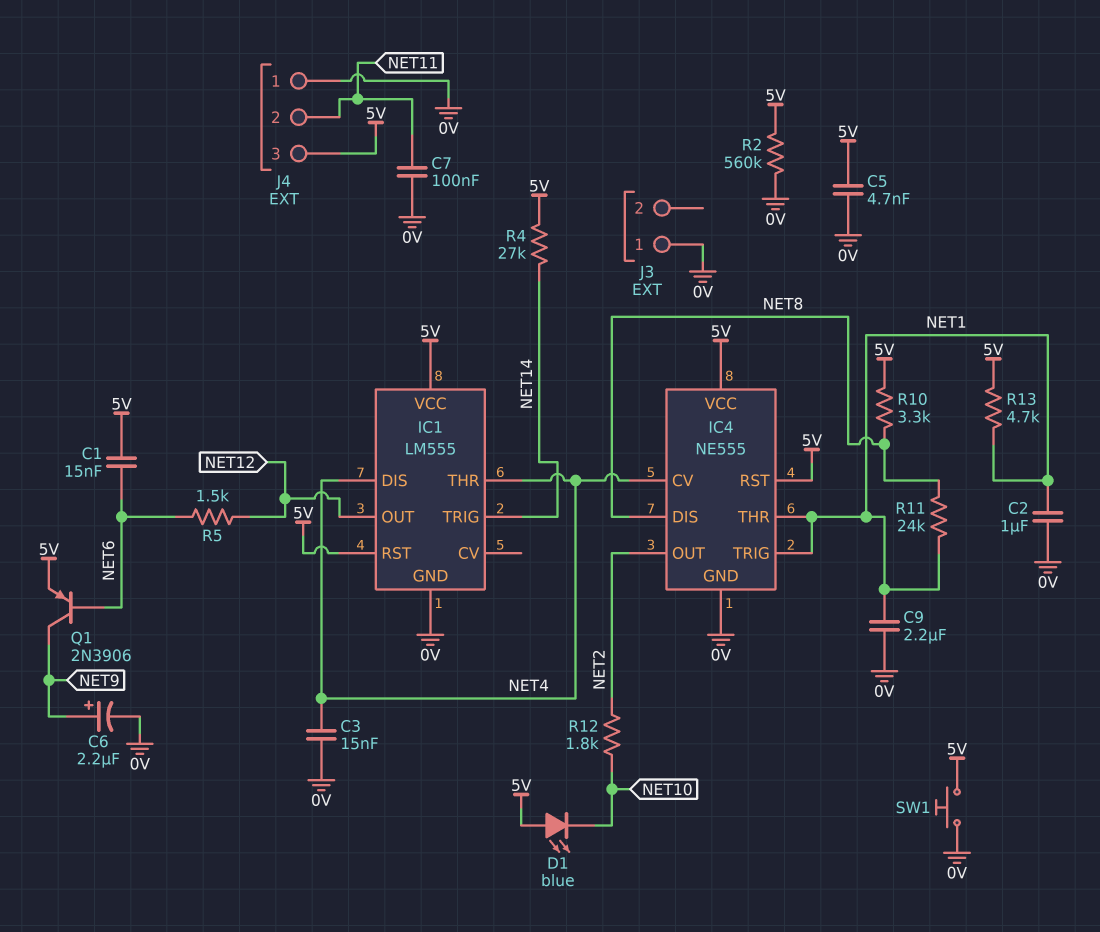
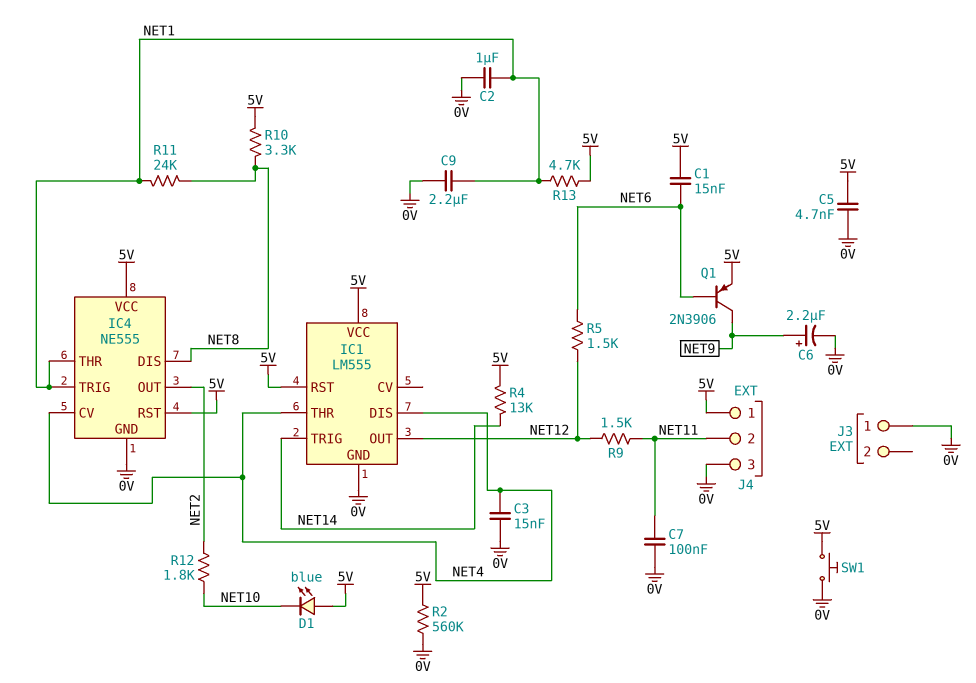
J4 pin 1: 0V -> 5V
J4 pin 3: 5V -> 0V
R4: 27k (5V, NET14) -> 13k (5V, NET14)
R9: none -> 1.5k (NET11, NET12)

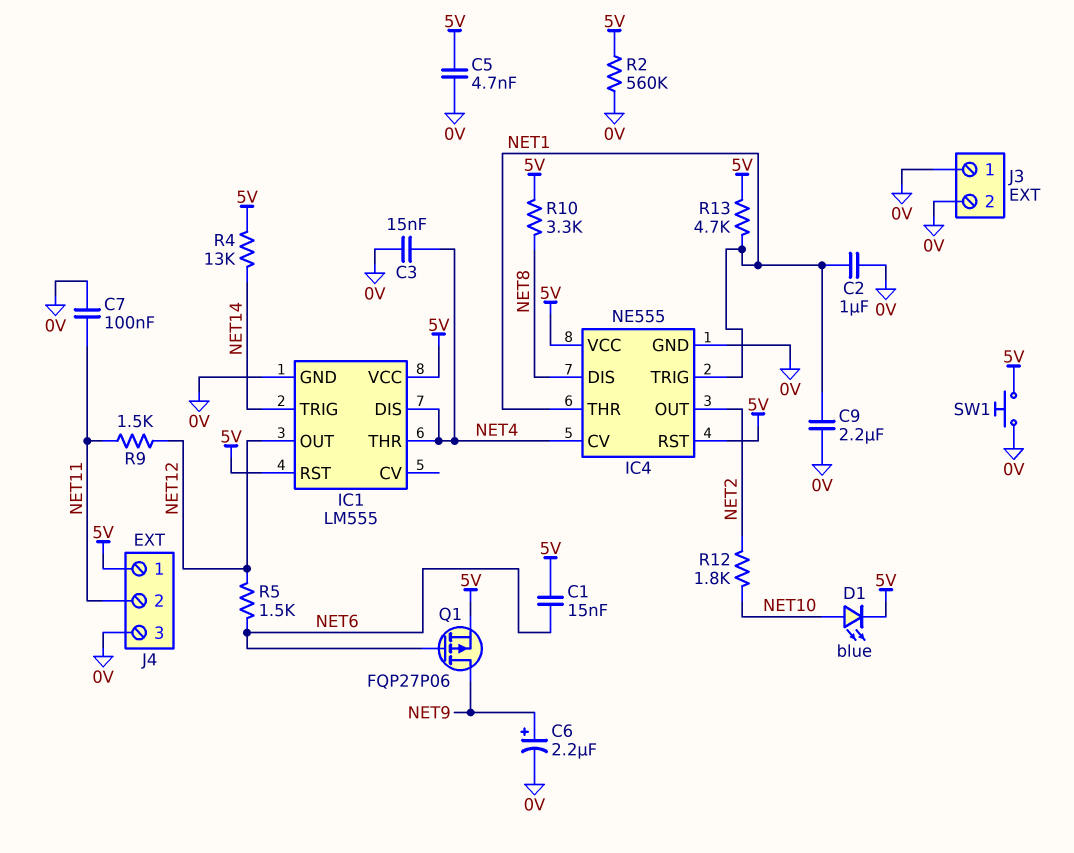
D1: LED blue (A 5V, K NET10) -> LED blue (A NET10, K 5V)
J3 pin 2: none -> 0V
Q1: PNP 2N3906 (B NET6, C NET9, E 5V) -> PMOS FQP27P06 (G NET6, D NET9, S 5V)
R11: 24k (NET1, NET8) -> none

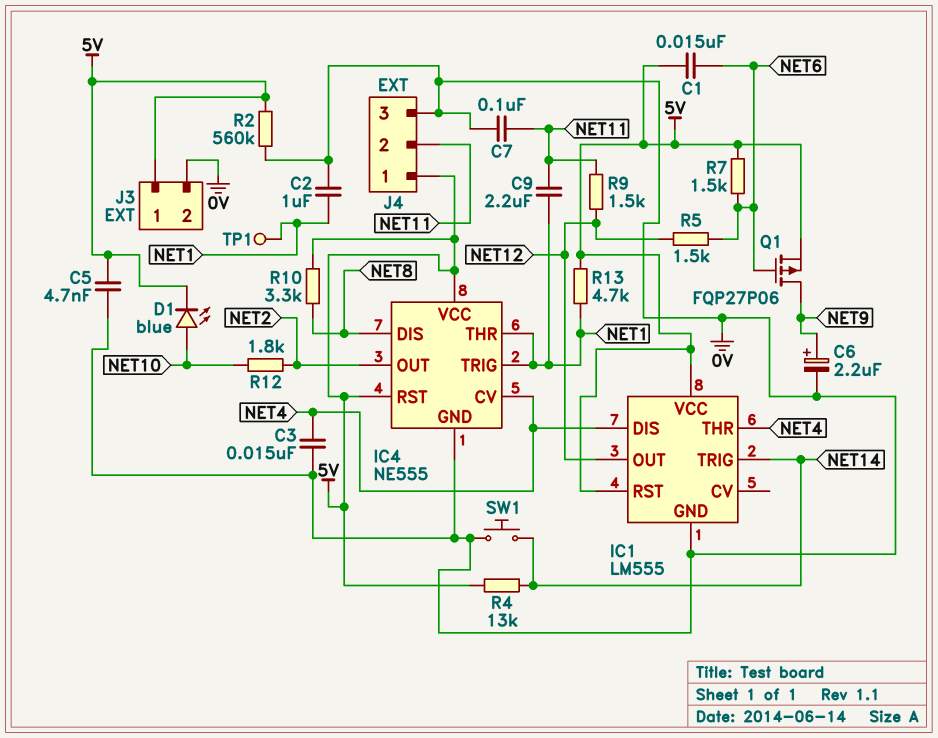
C9: 2.2uF (0V, NET1) -> 2.2uF (NET1, NET11)
J3 pin 1: 0V -> 5V
R7: none -> 1.5k (5V, NET6)
SW1: button (0V, 5V) -> button (0V, NET14)
TP1: none -> test point (NET1)

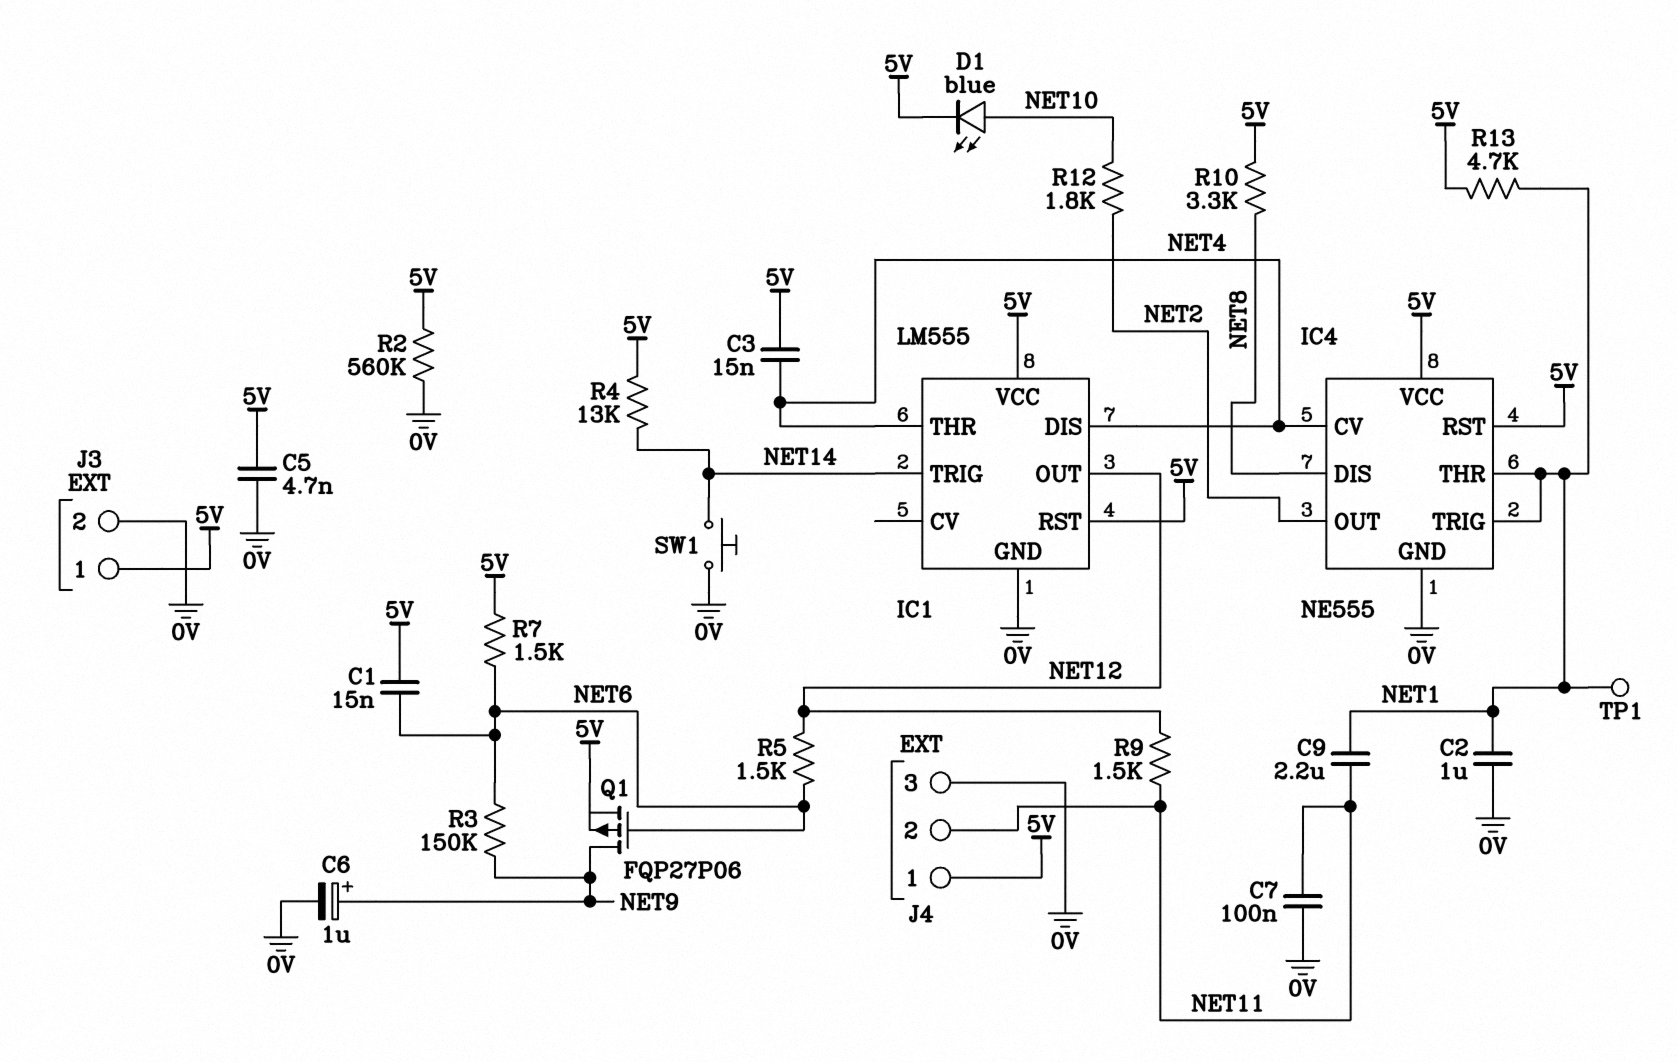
C3: 15nF (0V, NET4) -> 15nF (5V, NET4)
C6: 2.2uF (plus NET9, minus 0V) -> 1uF (plus NET9, minus 0V)
R3: none -> 150k (NET6, NET9)

